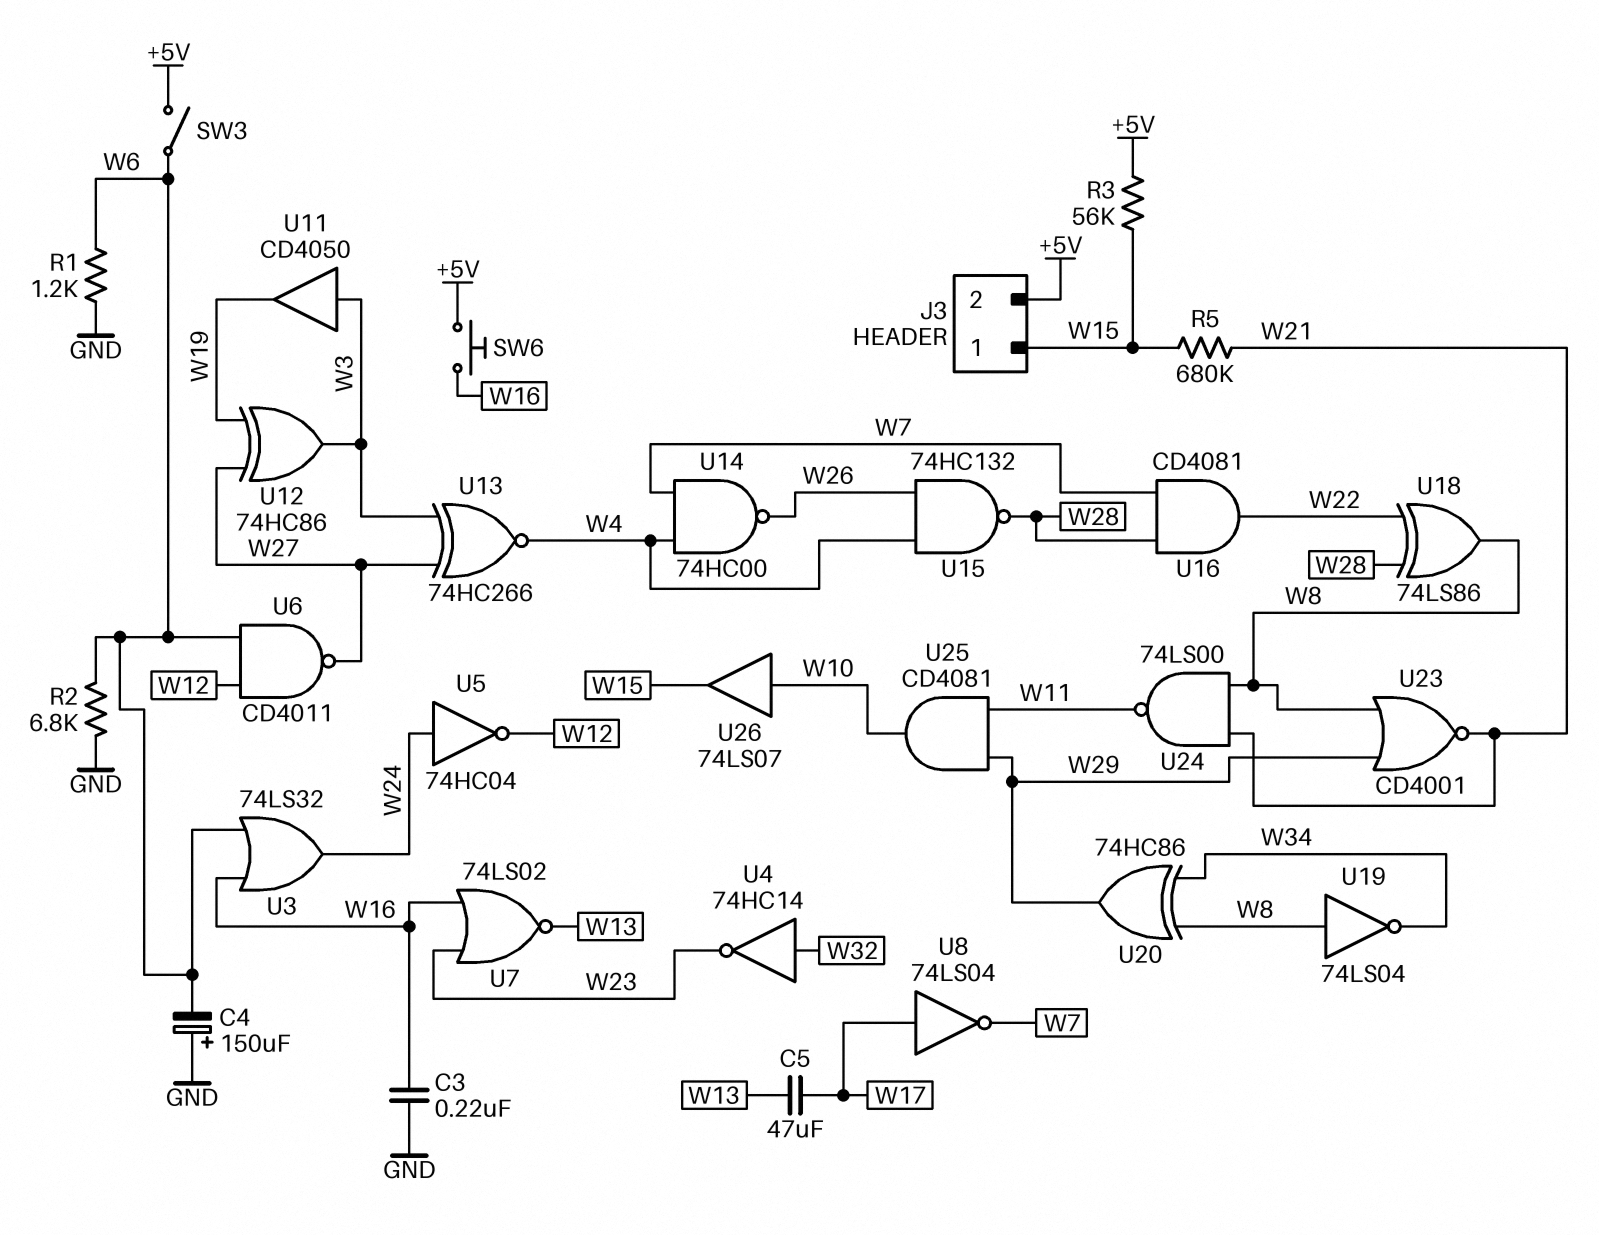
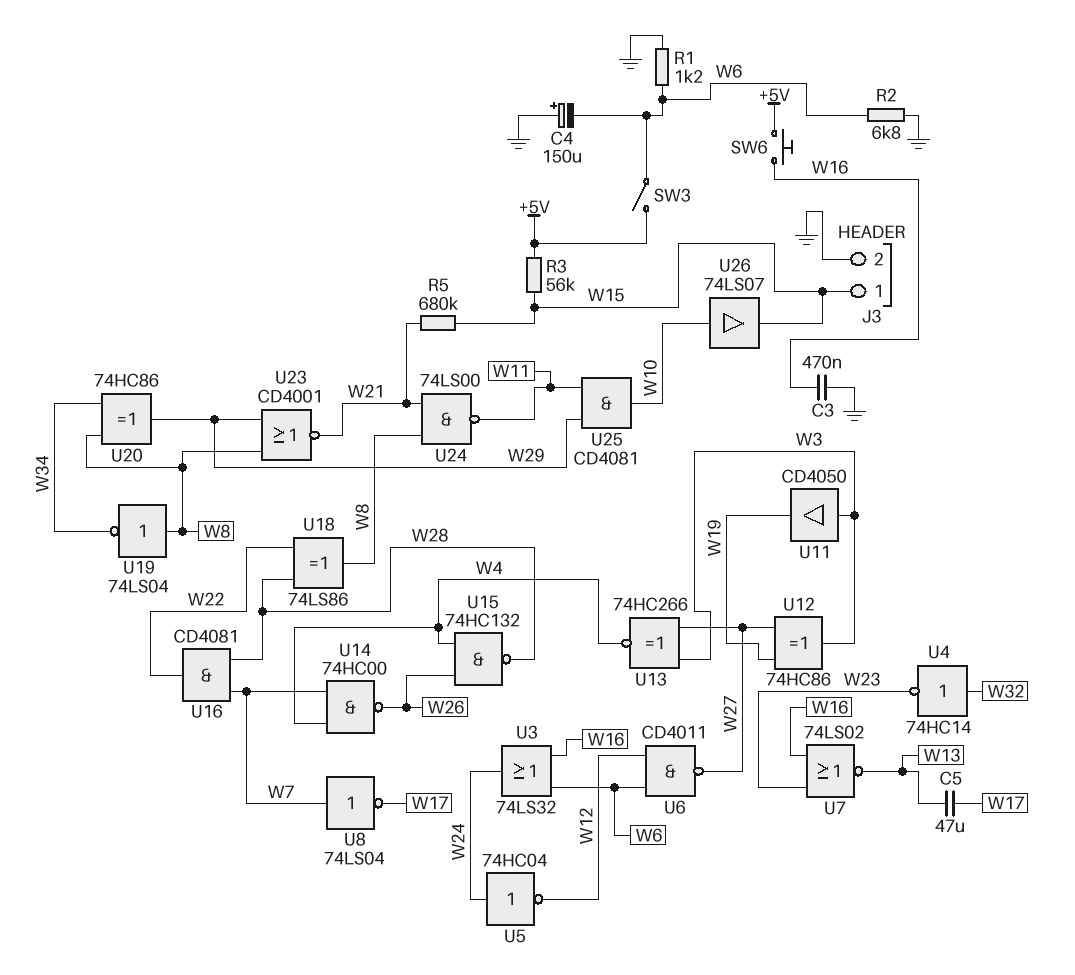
C3: 220nF (GND, W16) -> 470nF (GND, W16)
J3 pin 2: +5V -> GND
U8: NOT 74LS04 (in W17, out W7) -> NOT 74LS04 (in W7, out W17)

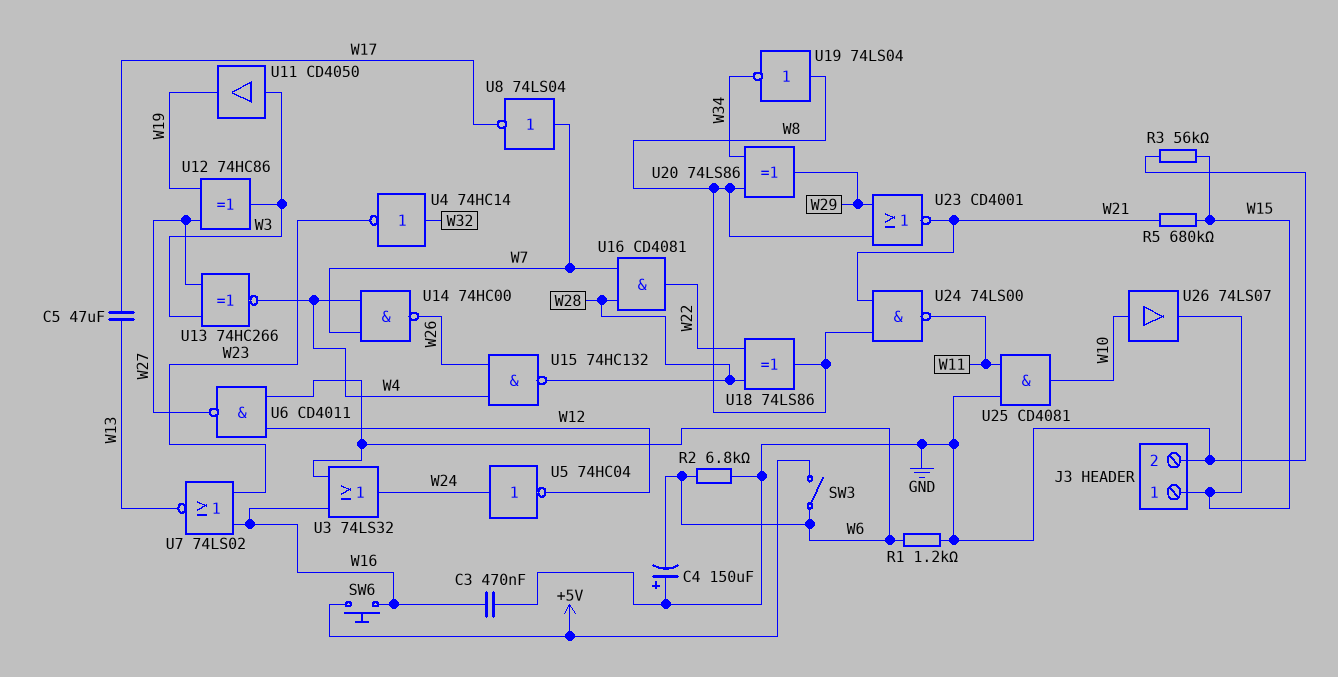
R3: 56k (+5V, W15) -> 56k (GND, W15)
U20: XOR 74HC86 (in W8, in W34, out W29) -> XOR 74LS86 (in W8, in W34, out W29)
U25: AND CD4081 (in W11, in W29, out W10) -> AND CD4081 (in GND, in W11, out W10)

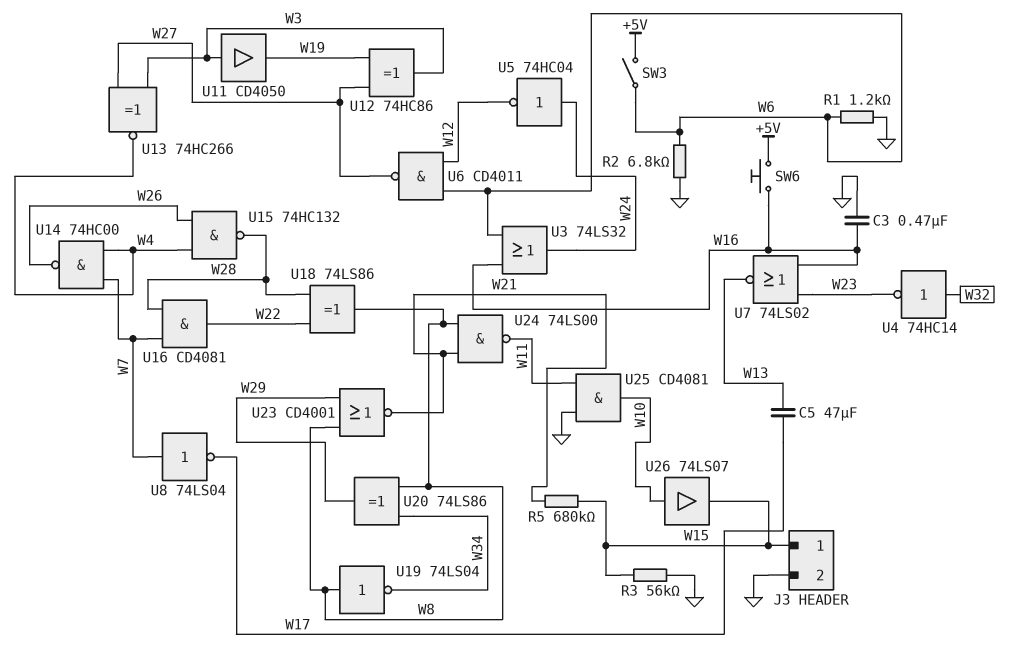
C4: 150uF (plus GND, minus W6) -> none

